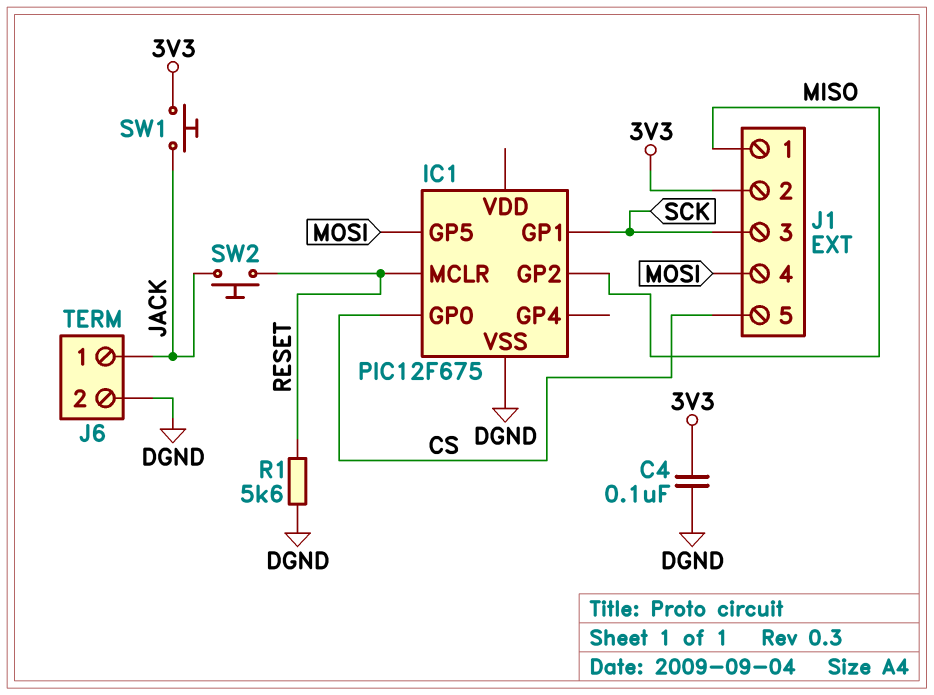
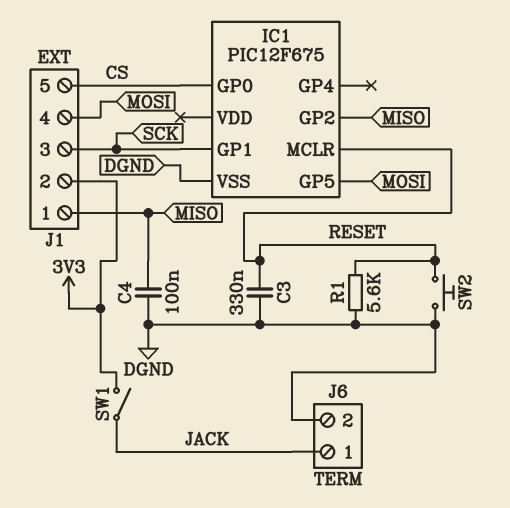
C3: none -> 330nF (DGND, RESET)
C4: 100nF (3V3, DGND) -> 100nF (DGND, MISO)
SW1: button (3V3, JACK) -> switch (3V3, JACK)
SW2: button (JACK, RESET) -> button (DGND, RESET)

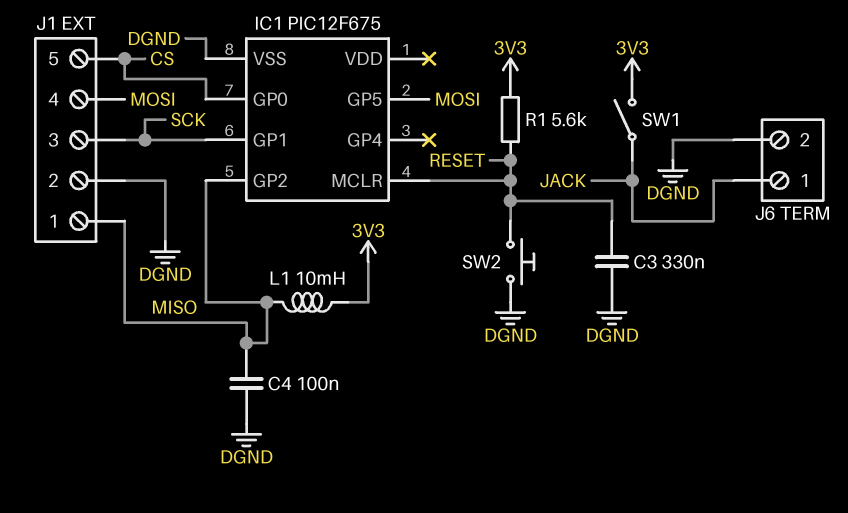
J1 pin 2: 3V3 -> DGND
L1: none -> 10mH (3V3, MISO)
R1: 5.6k (DGND, RESET) -> 5.6k (3V3, RESET)

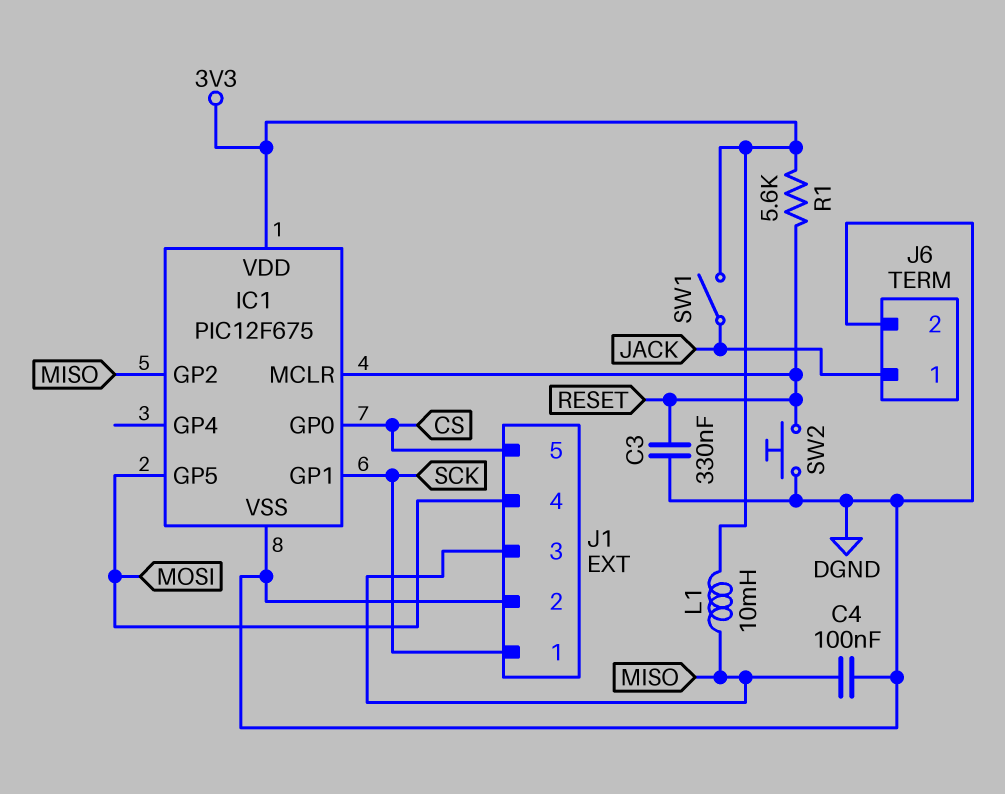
IC1 pin VDD: none -> 3V3
J1 pin 1: MISO -> SCK
J1 pin 3: SCK -> MISO

